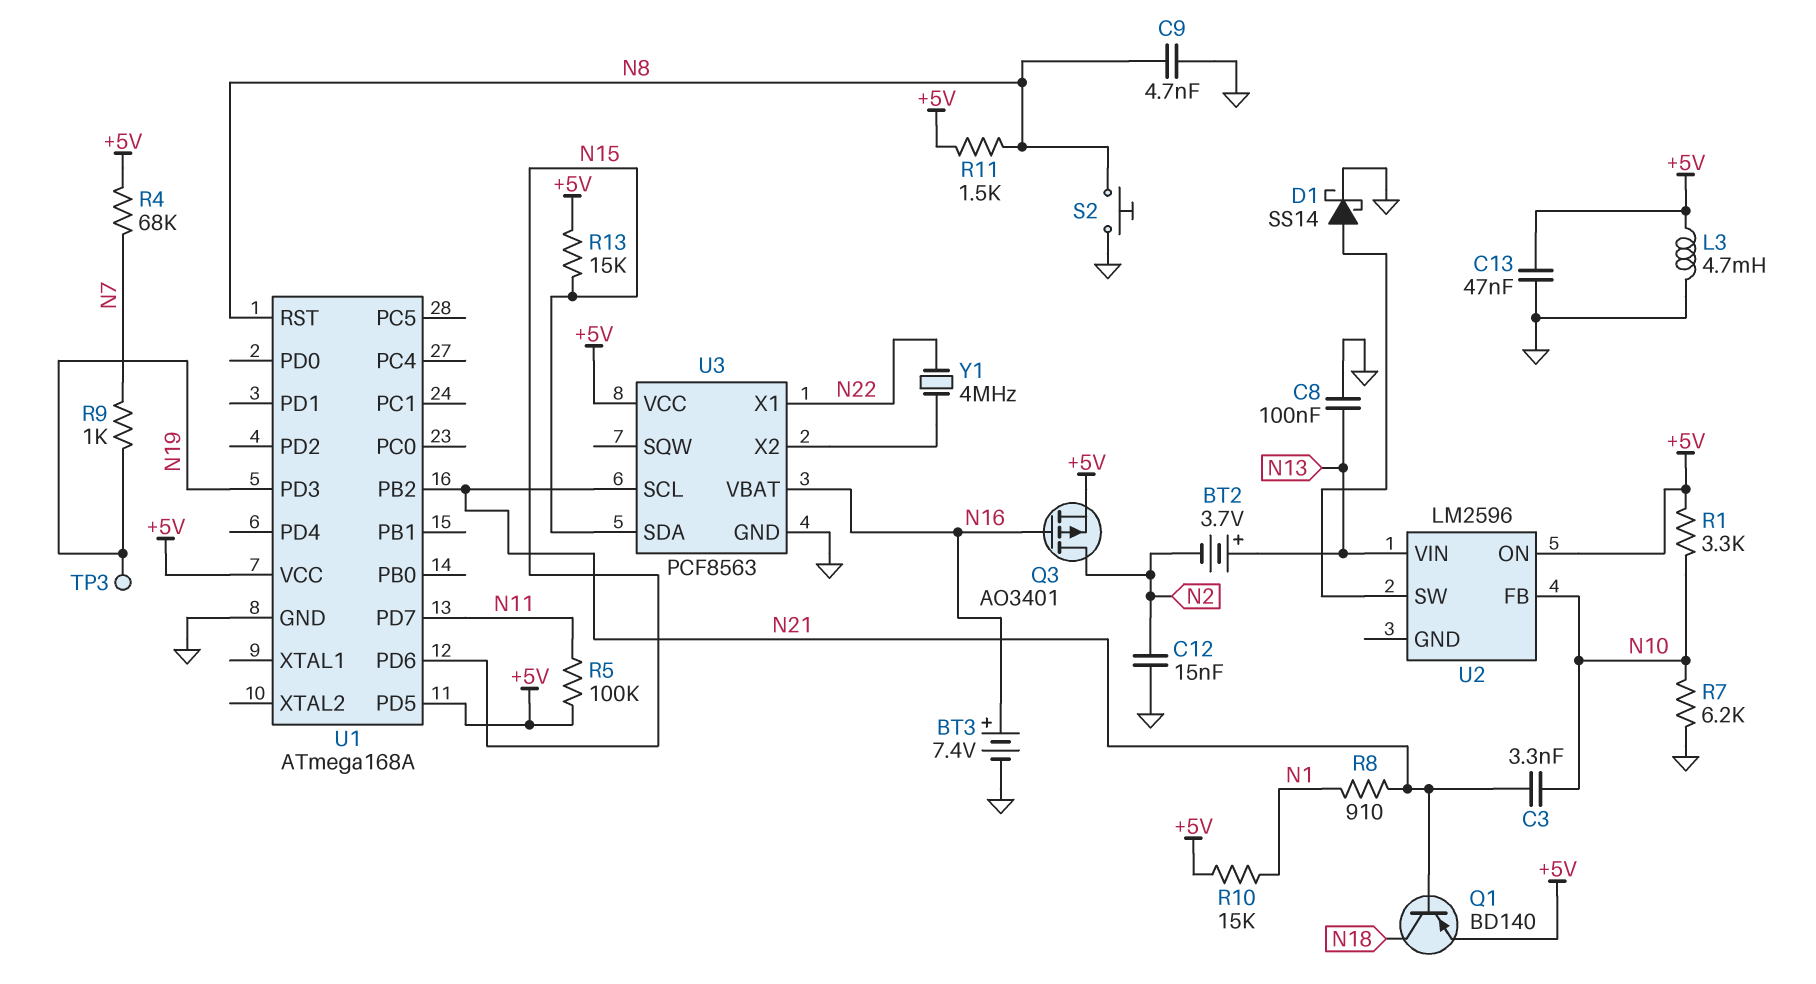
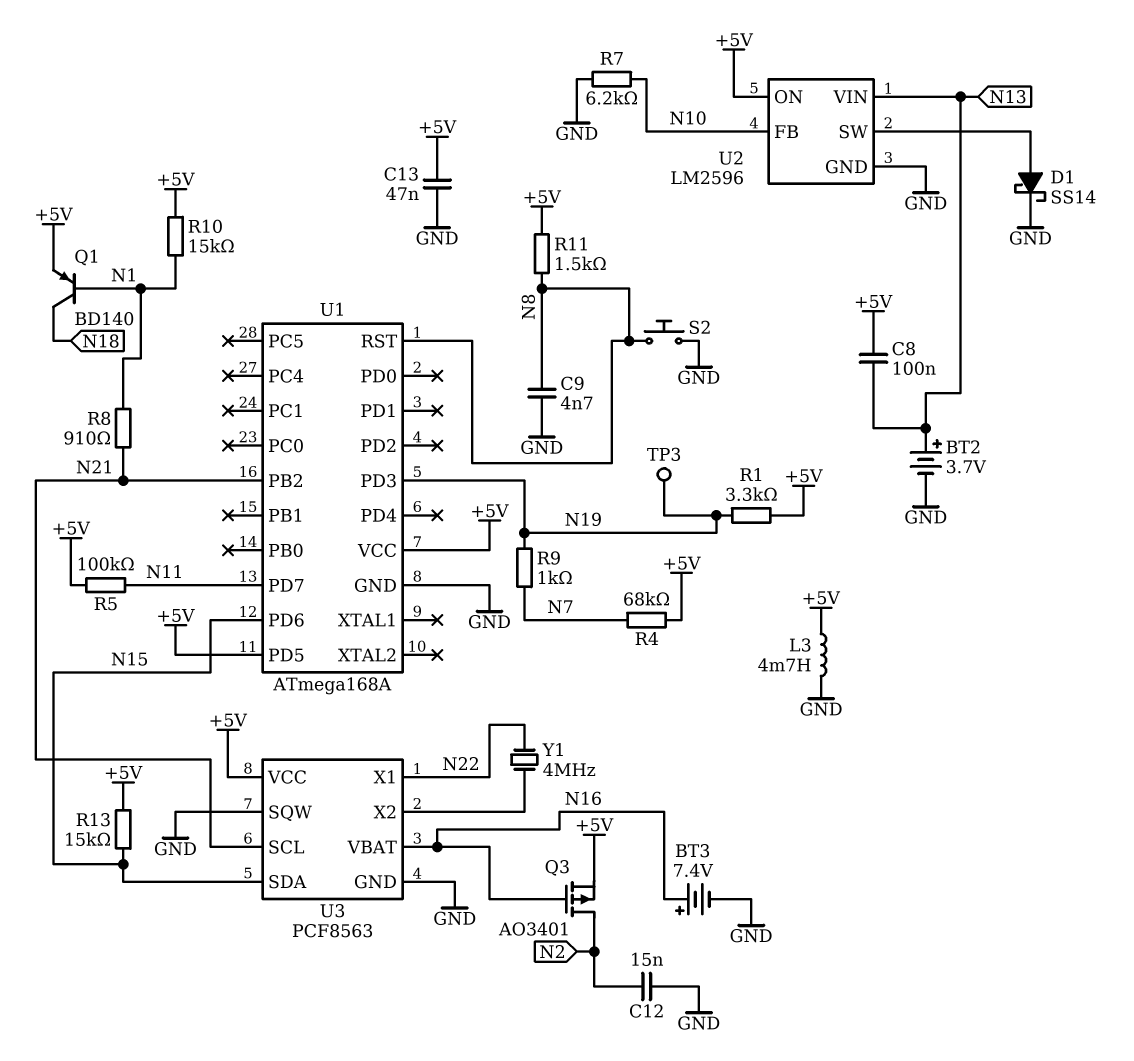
BT2: 3.7V (plus N13, minus N2) -> 3.7V (plus N13, minus GND)
C3: 3.3nF (N10, N21) -> none
C8: 100nF (GND, N13) -> 100nF (+5V, N13)
Q1: PNP BD140 (B N21, C N18, E +5V) -> PNP BD140 (B N1, C N18, E +5V)
R1: 3.3k (+5V, N10) -> 3.3k (+5V, N19)
U2 pin GND: none -> GND
U3 pin SQW: none -> GND

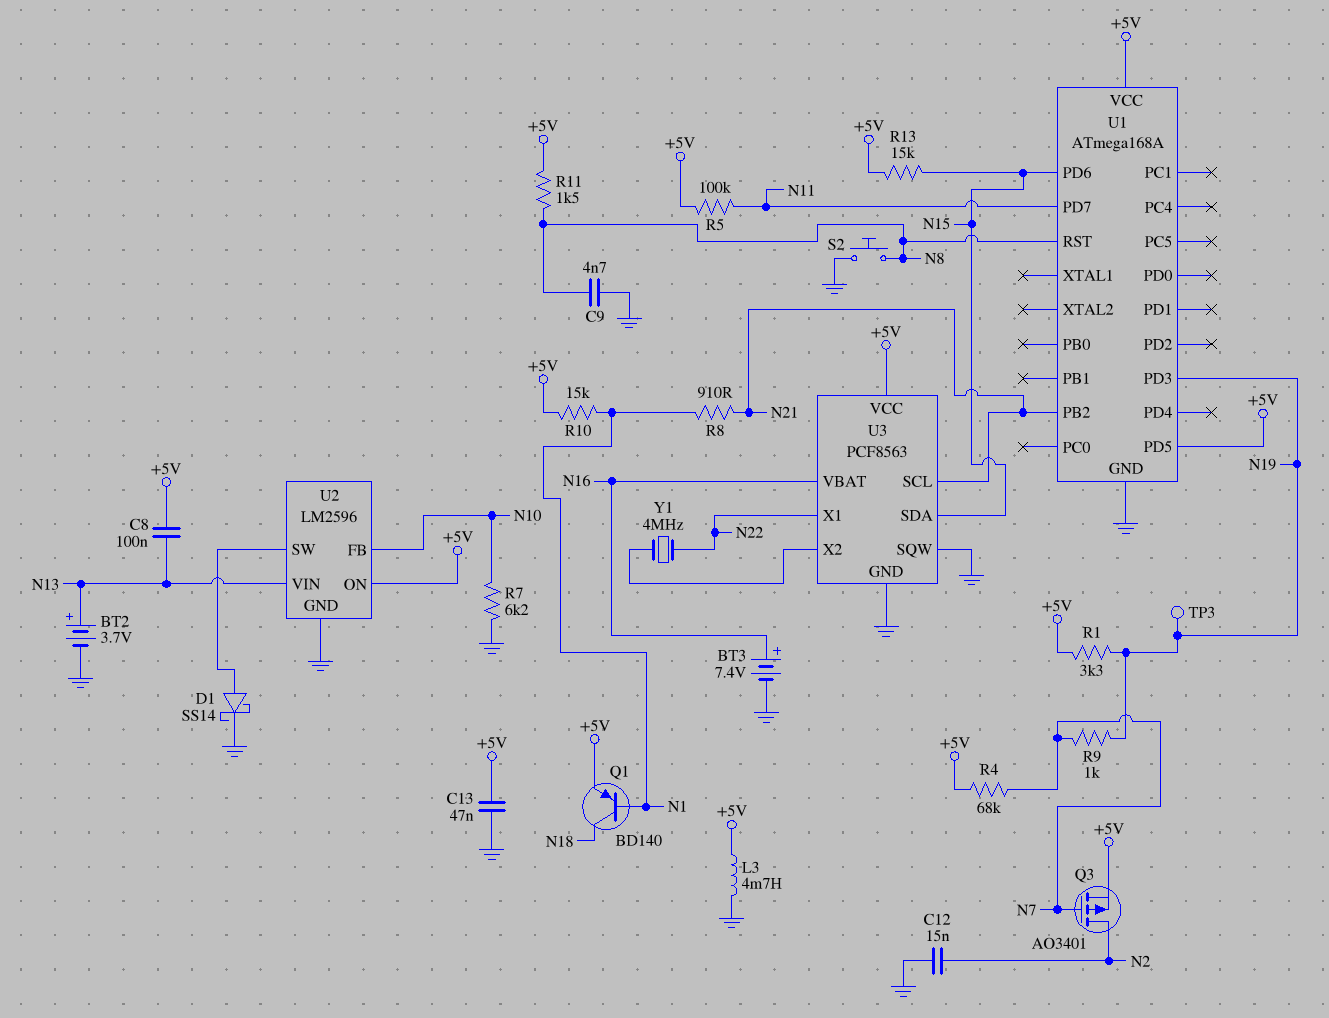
Q3: PMOS AO3401 (G N16, D N2, S +5V) -> PMOS AO3401 (G N7, D N2, S +5V)

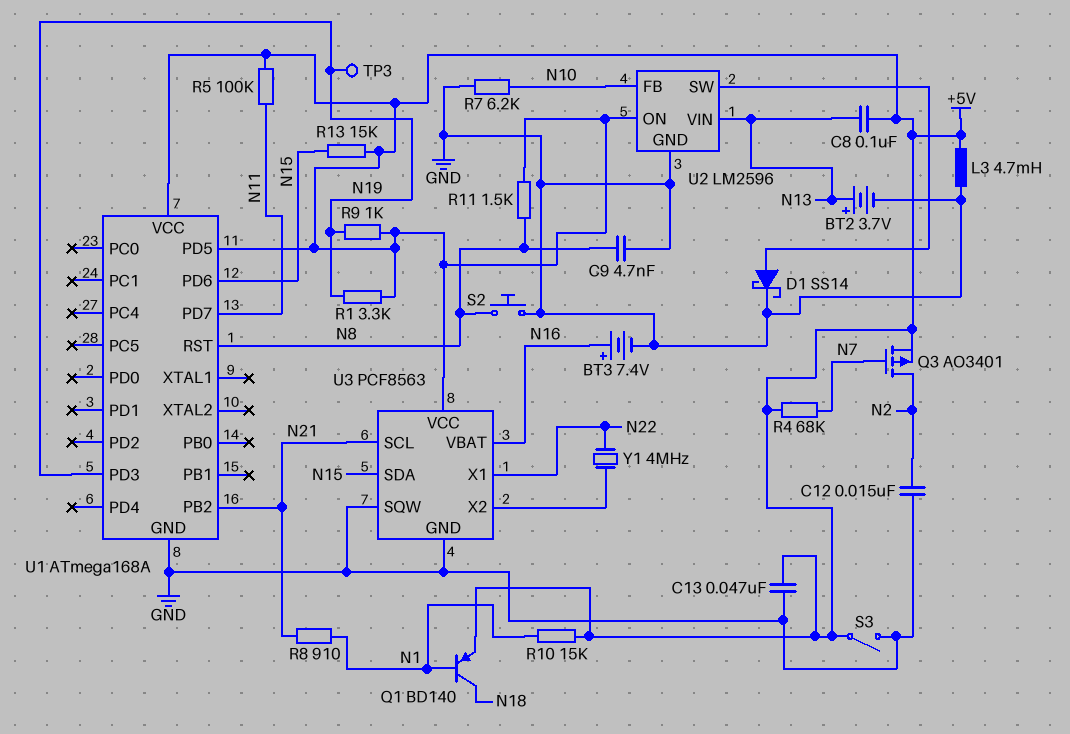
R9: 1k (N7, N19) -> 1k (+5V, N19)
S3: none -> switch (+5V, GND)

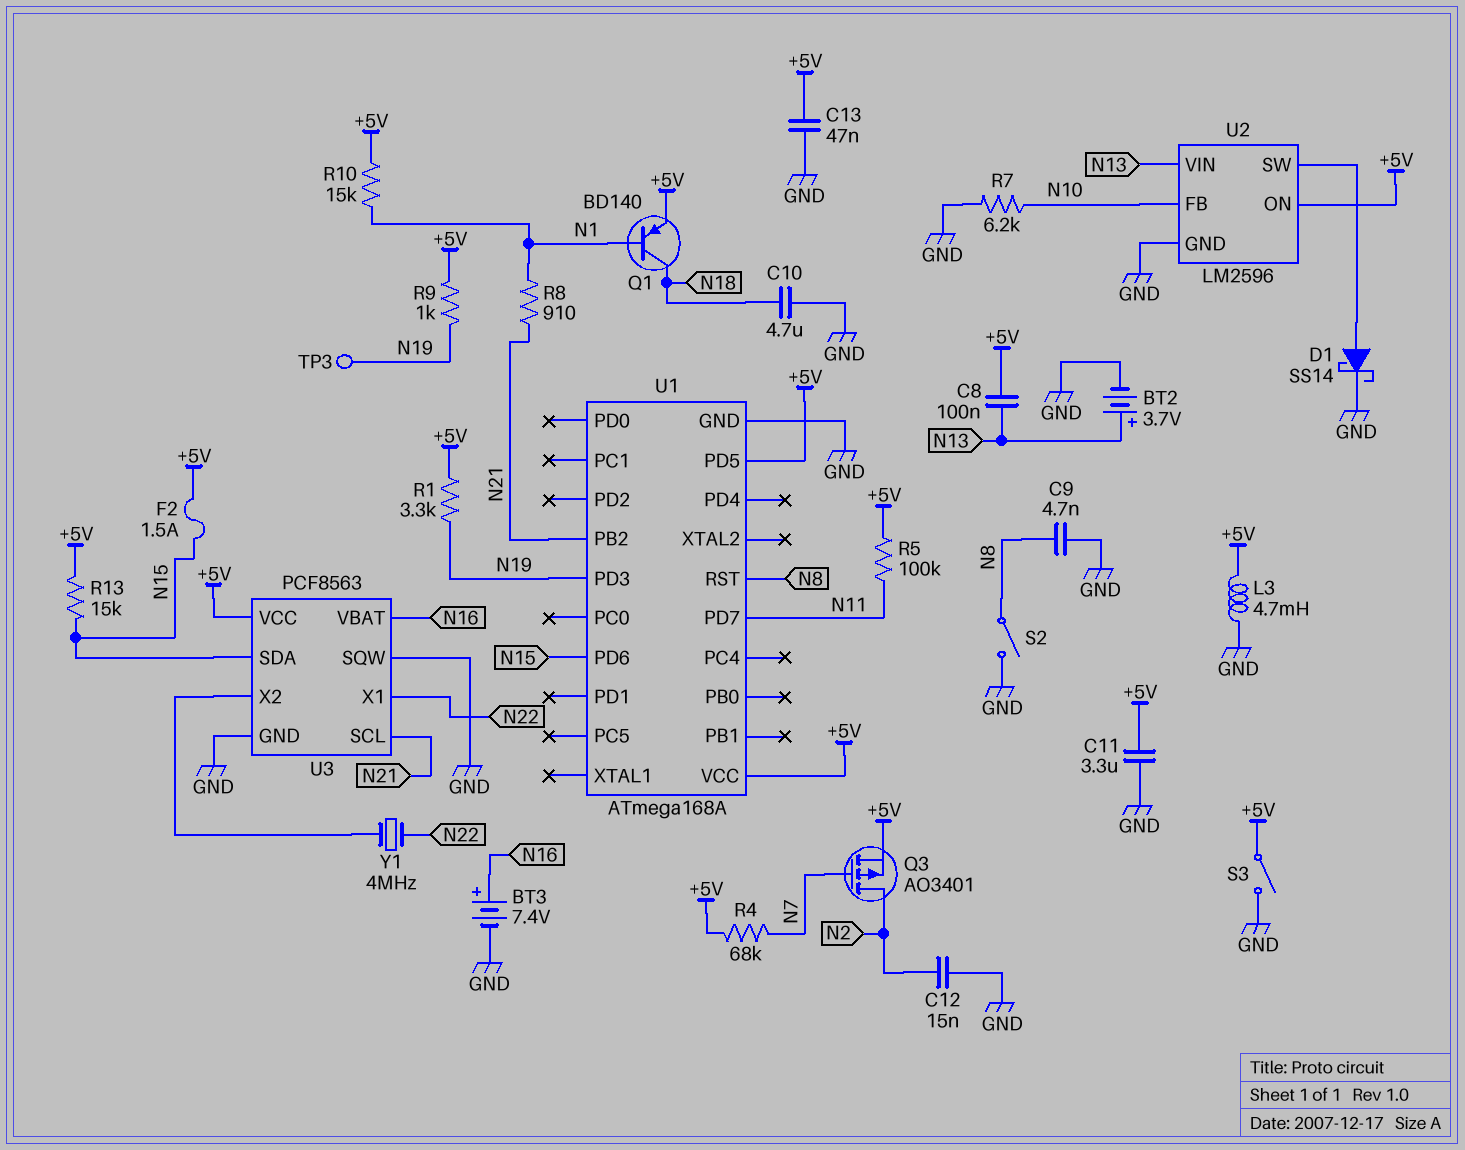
C10: none -> 4.7uF (GND, N18)
C11: none -> 3.3uF (+5V, GND)
F2: none -> 1.5A (+5V, N15)
R11: 1.5k (+5V, N8) -> none
S2: button (GND, N8) -> switch (GND, N8)

